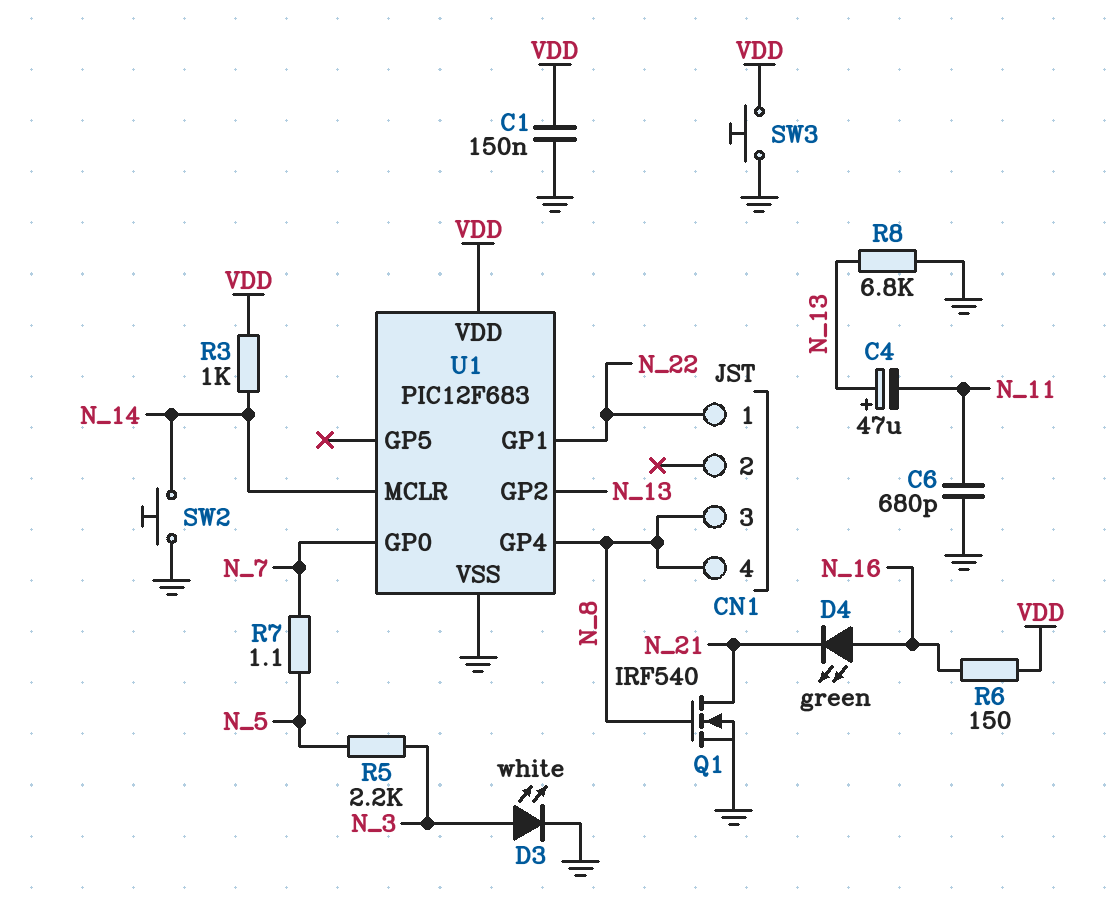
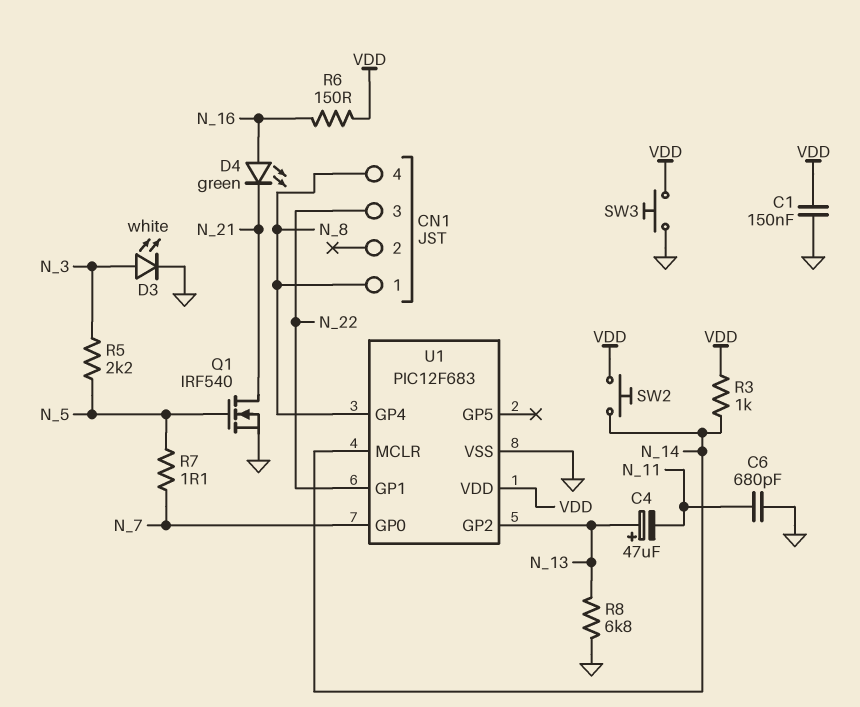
CN1 pin 1: N_22 -> N_8
CN1 pin 3: N_8 -> N_22
Q1: NMOS IRF540 (G N_8, D N_21, S GND) -> NMOS IRF540 (G N_5, D N_21, S GND)
SW2: button (GND, N_14) -> button (N_14, VDD)

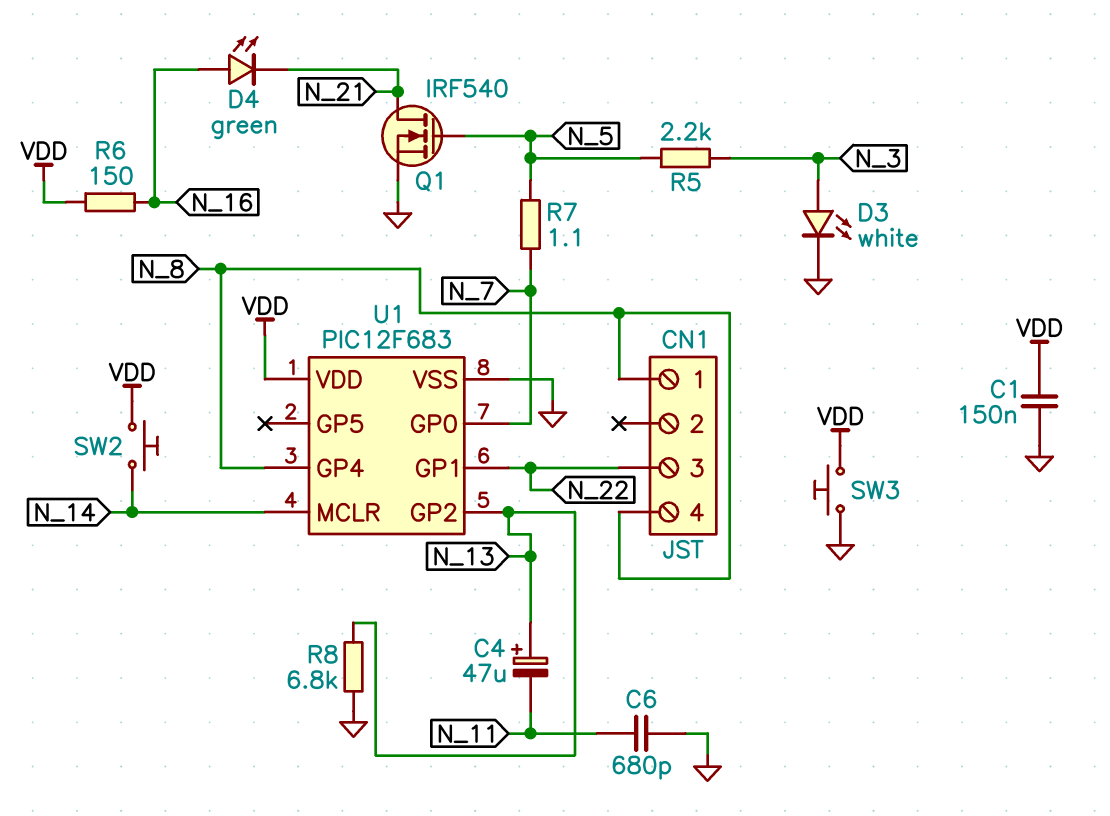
R3: 1k (N_14, VDD) -> none

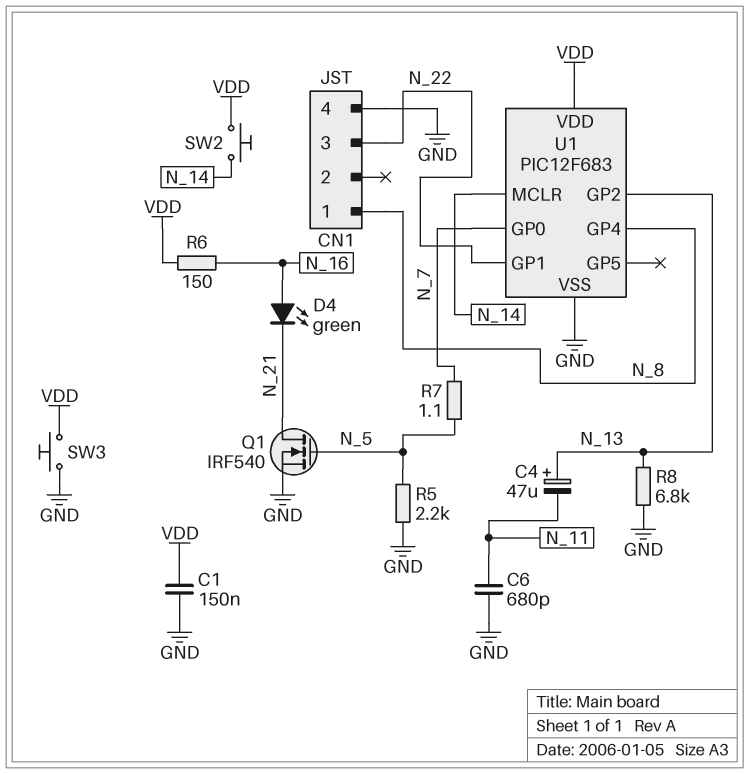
CN1 pin 4: N_8 -> GND
D3: LED white (A N_3, K GND) -> none
R5: 2.2k (N_3, N_5) -> 2.2k (GND, N_5)

